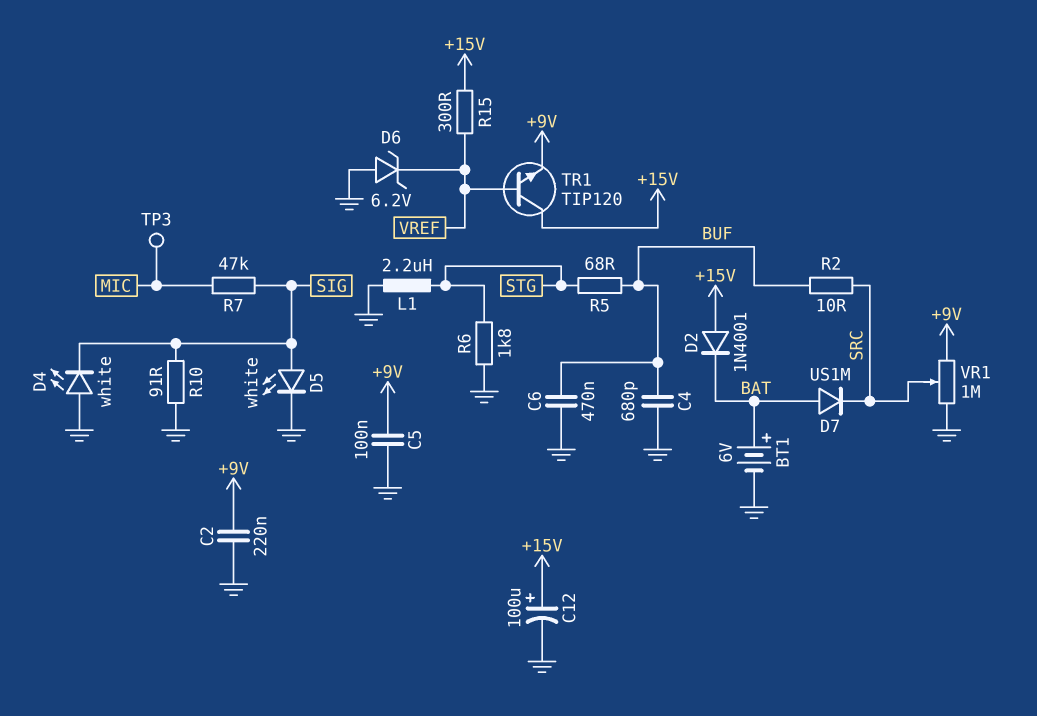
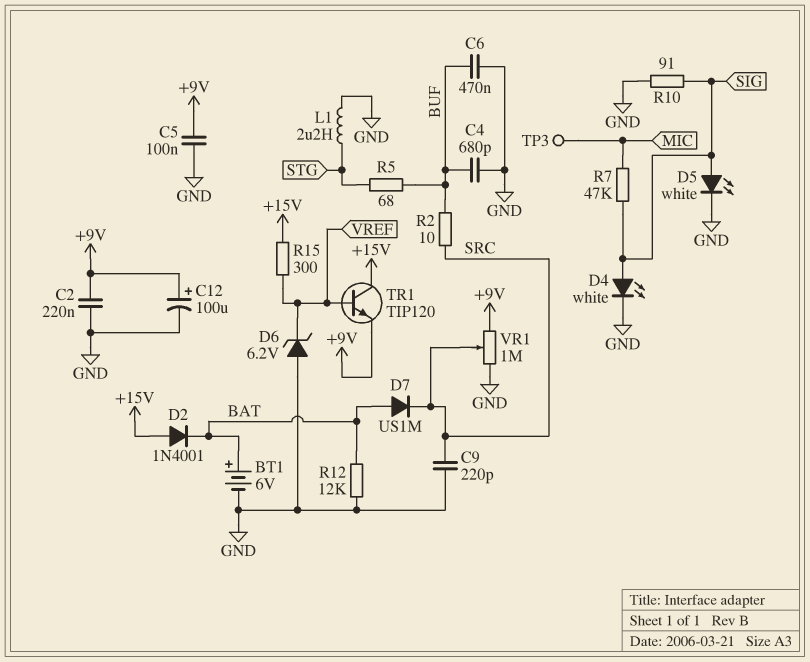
C9: none -> 220pF (GND, SRC)
C12: 100uF (plus +15V, minus GND) -> 100uF (plus +9V, minus GND)
D4: LED white (A GND, K SIG) -> LED white (A SIG, K GND)
R6: 1.8k (GND, STG) -> none
R12: none -> 12k (BAT, GND)

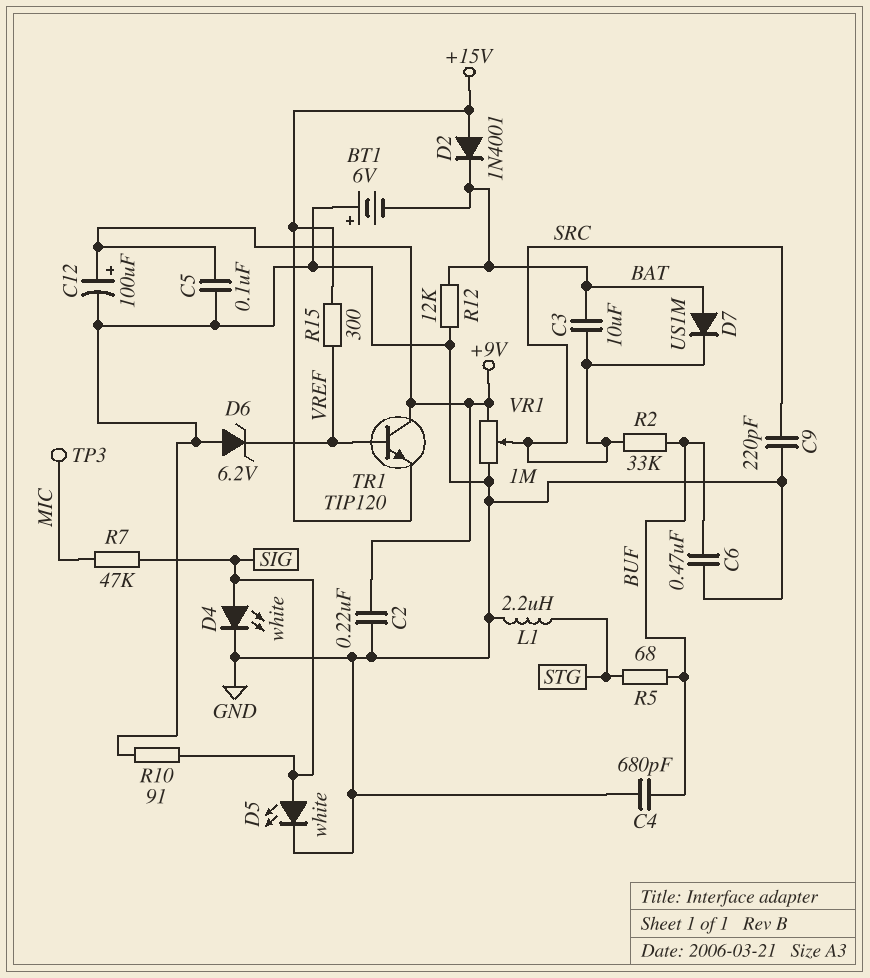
BT1: 6V (plus BAT, minus GND) -> 6V (plus GND, minus BAT)
C3: none -> 10uF (BAT, SRC)
R2: 10 (BUF, SRC) -> 33k (BUF, SRC)
TR1: NPN TIP120 (B VREF, C +15V, E +9V) -> NPN TIP120 (B VREF, C +9V, E +15V)

